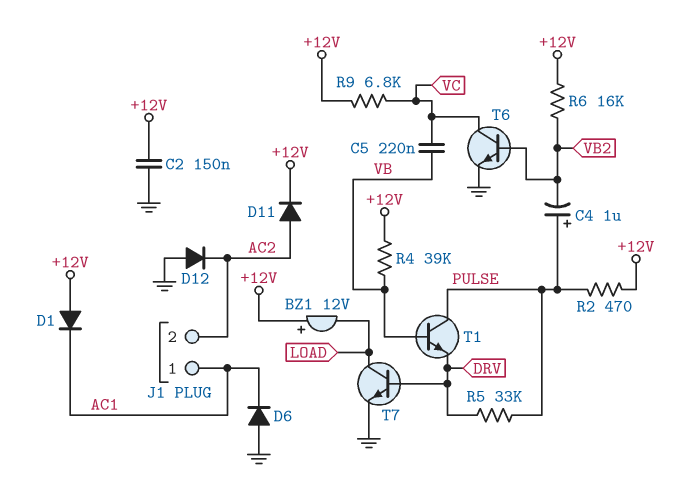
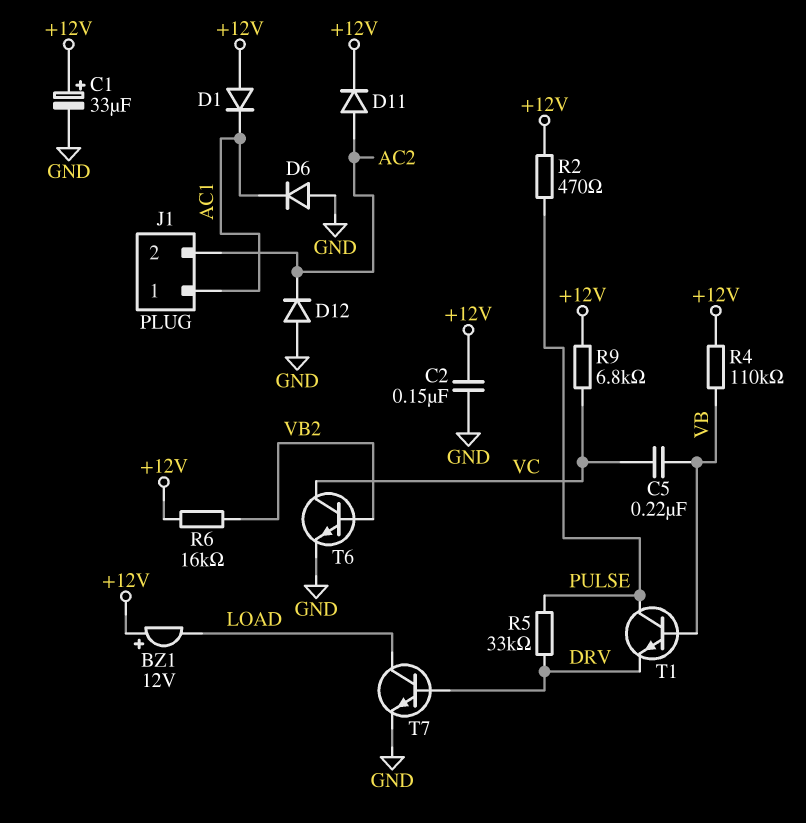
C1: none -> 33uF (plus +12V, minus GND)
C4: 1uF (plus PULSE, minus VB2) -> none
R4: 39k (+12V, VB) -> 110k (+12V, VB)

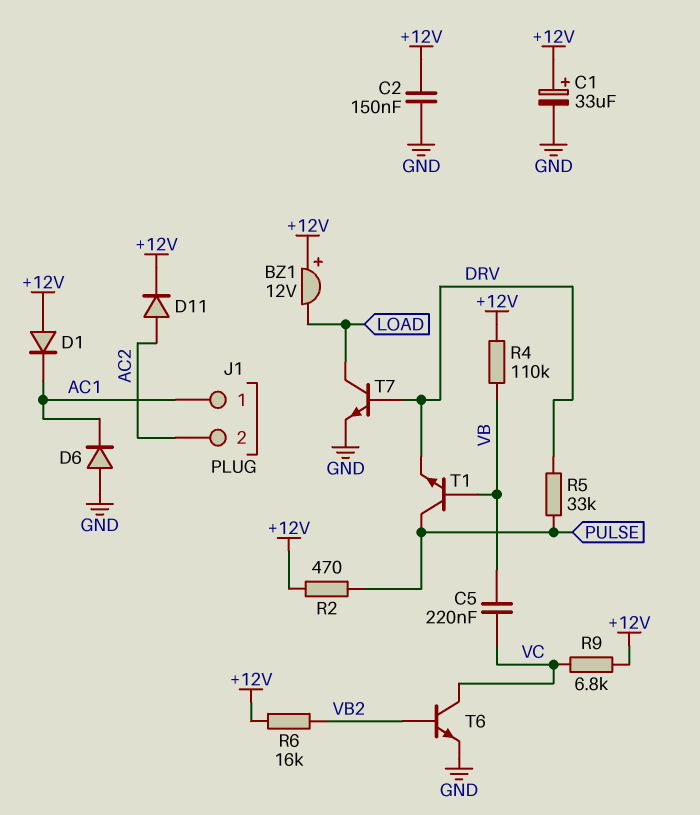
D12: diode (A GND, K AC2) -> none

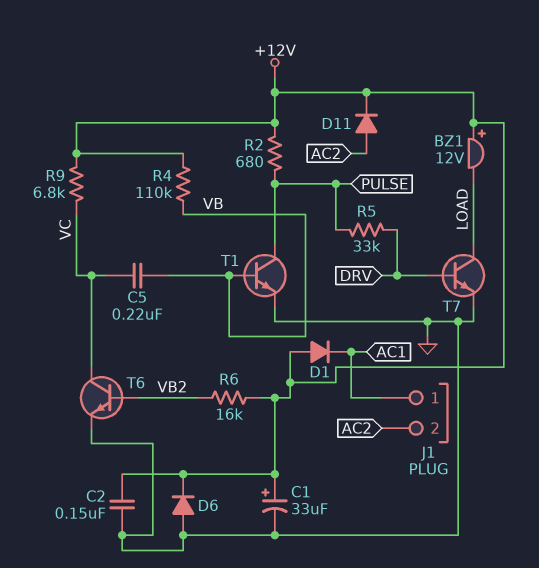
D6: diode (A GND, K AC1) -> diode (A GND, K +12V)
R2: 470 (+12V, PULSE) -> 680 (+12V, PULSE)
T1: NPN (B VB, C PULSE, E DRV) -> NPN (B VB, C PULSE, E GND)

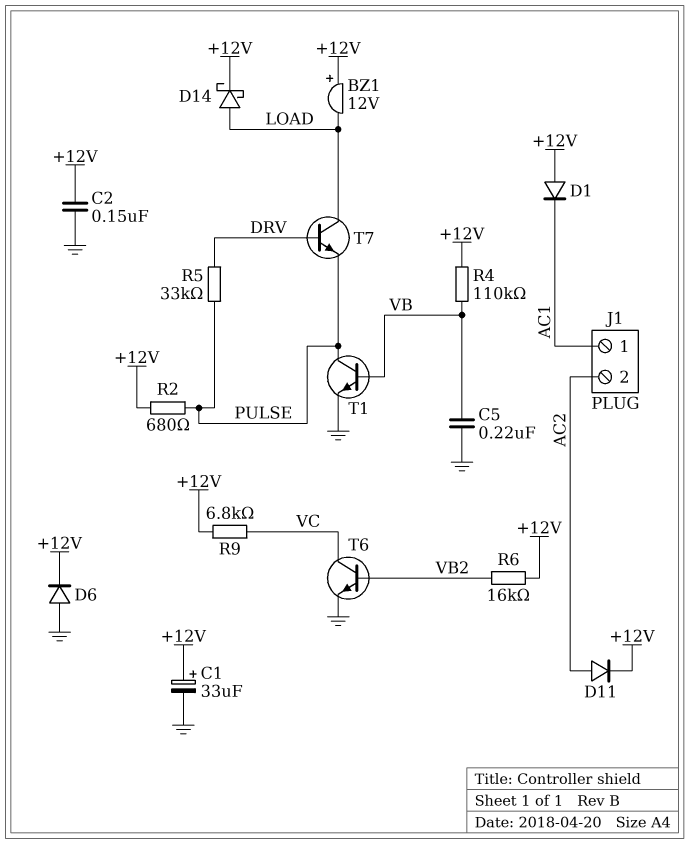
C5: 220nF (VB, VC) -> 220nF (GND, VB)
D14: none -> schottky (A LOAD, K +12V)
T7: NPN (B DRV, C LOAD, E GND) -> NPN (B DRV, C LOAD, E PULSE)

